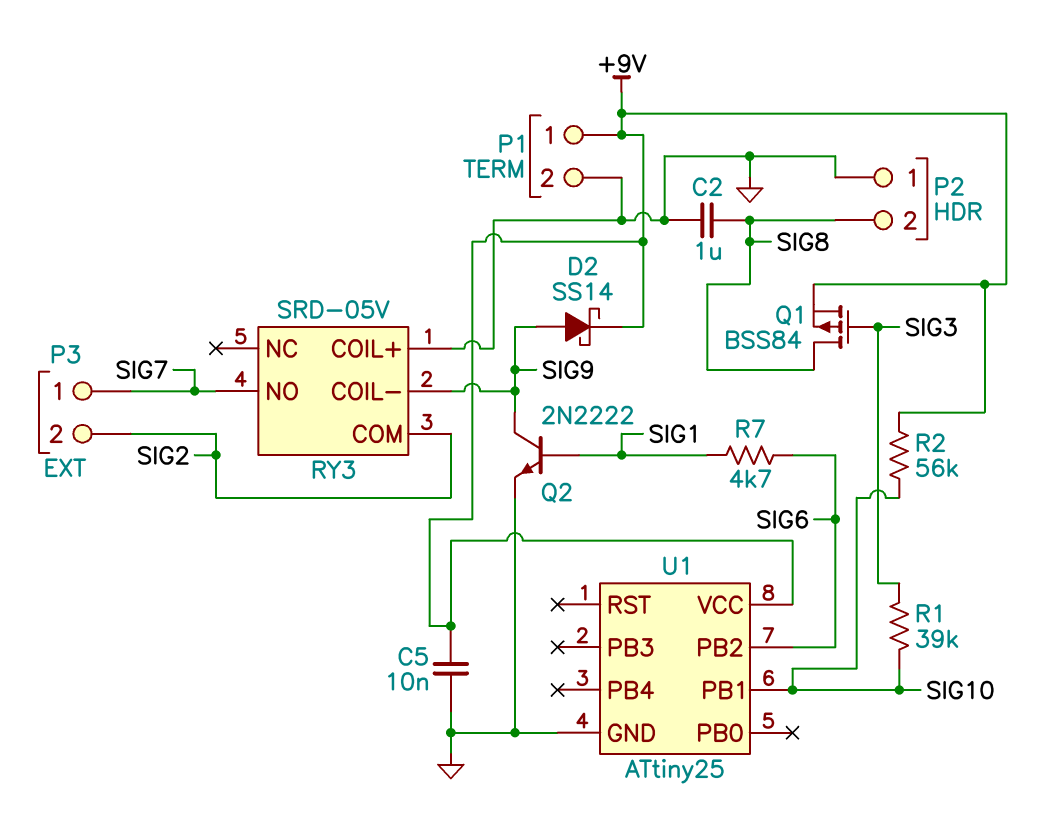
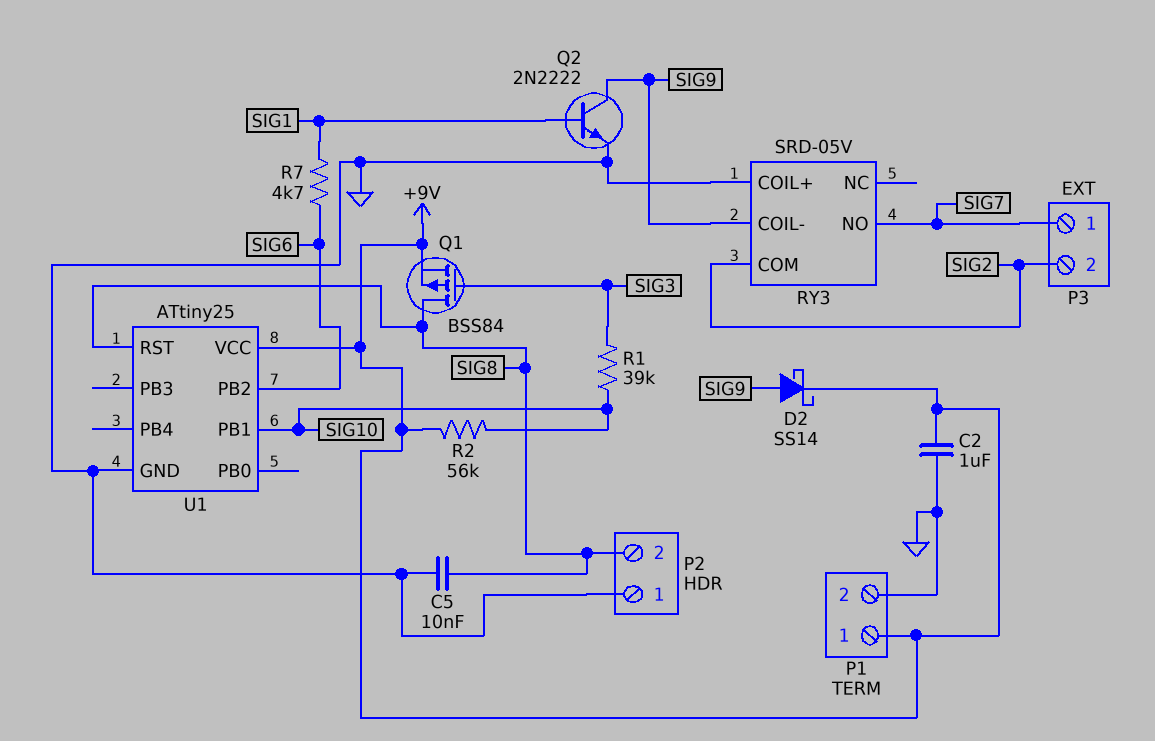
C2: 1uF (GND, SIG8) -> 1uF (+9V, GND)
C5: 10nF (+9V, GND) -> 10nF (GND, SIG8)
U1 pin RST: none -> SIG8

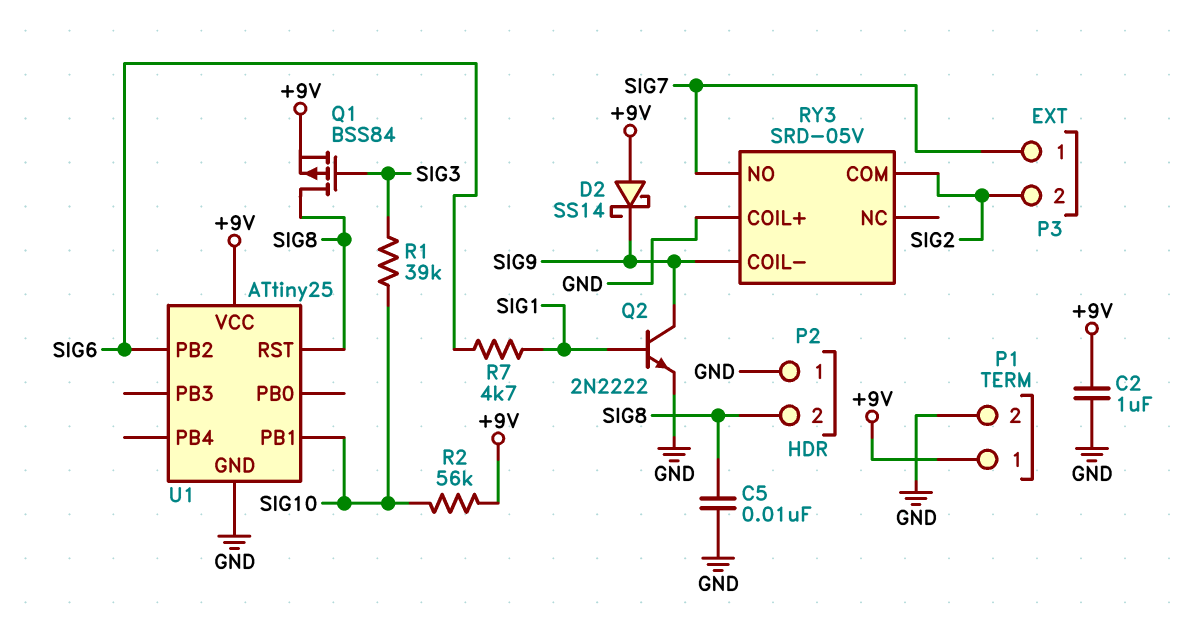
D2: schottky SS14 (A SIG9, K +9V) -> schottky SS14 (A +9V, K SIG9)

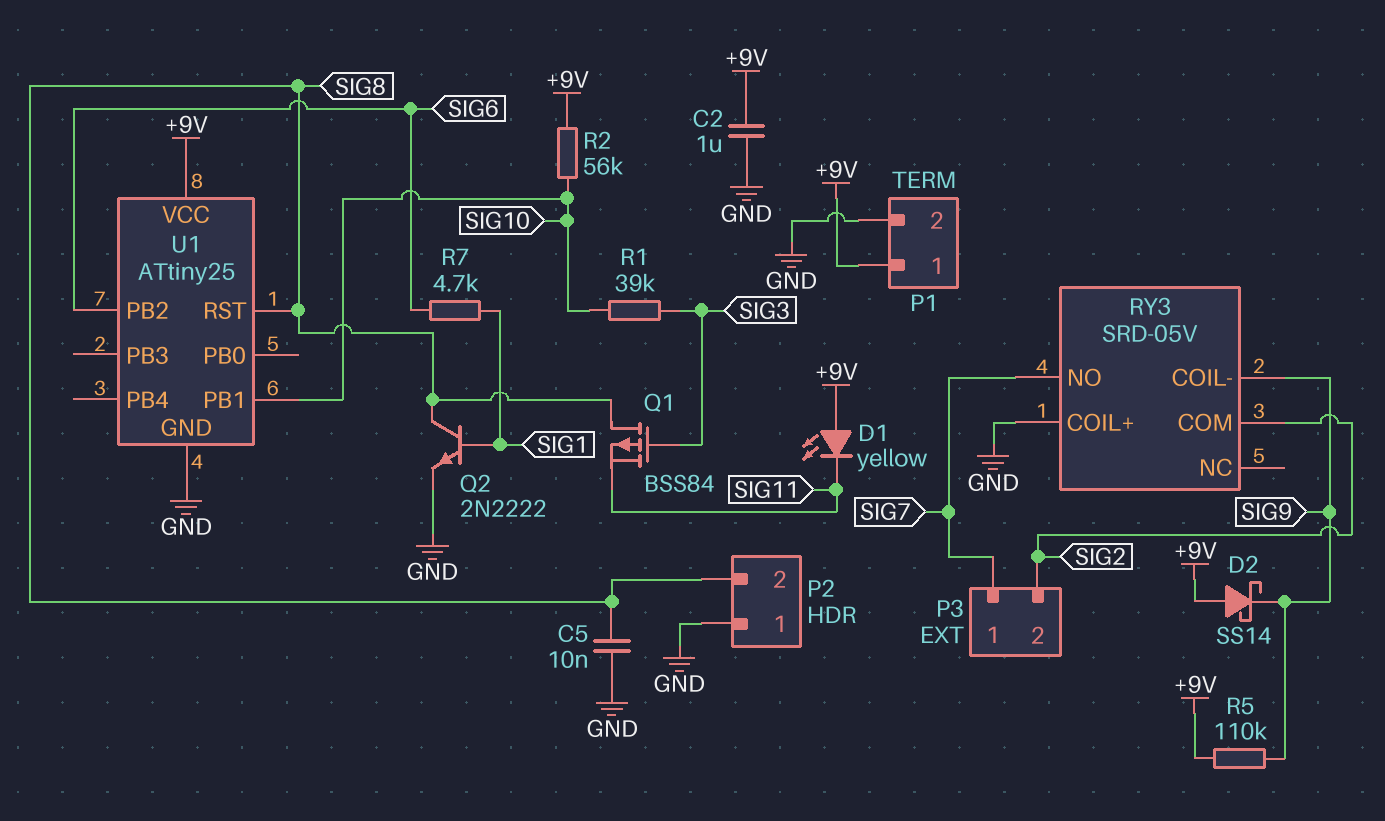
D1: none -> LED yellow (A +9V, K SIG11)
Q1: PMOS BSS84 (G SIG3, D SIG8, S +9V) -> PMOS BSS84 (G SIG3, D SIG8, S SIG11)
Q2: NPN 2N2222 (B SIG1, C SIG9, E GND) -> NPN 2N2222 (B SIG1, C SIG8, E GND)
R5: none -> 110k (+9V, SIG9)

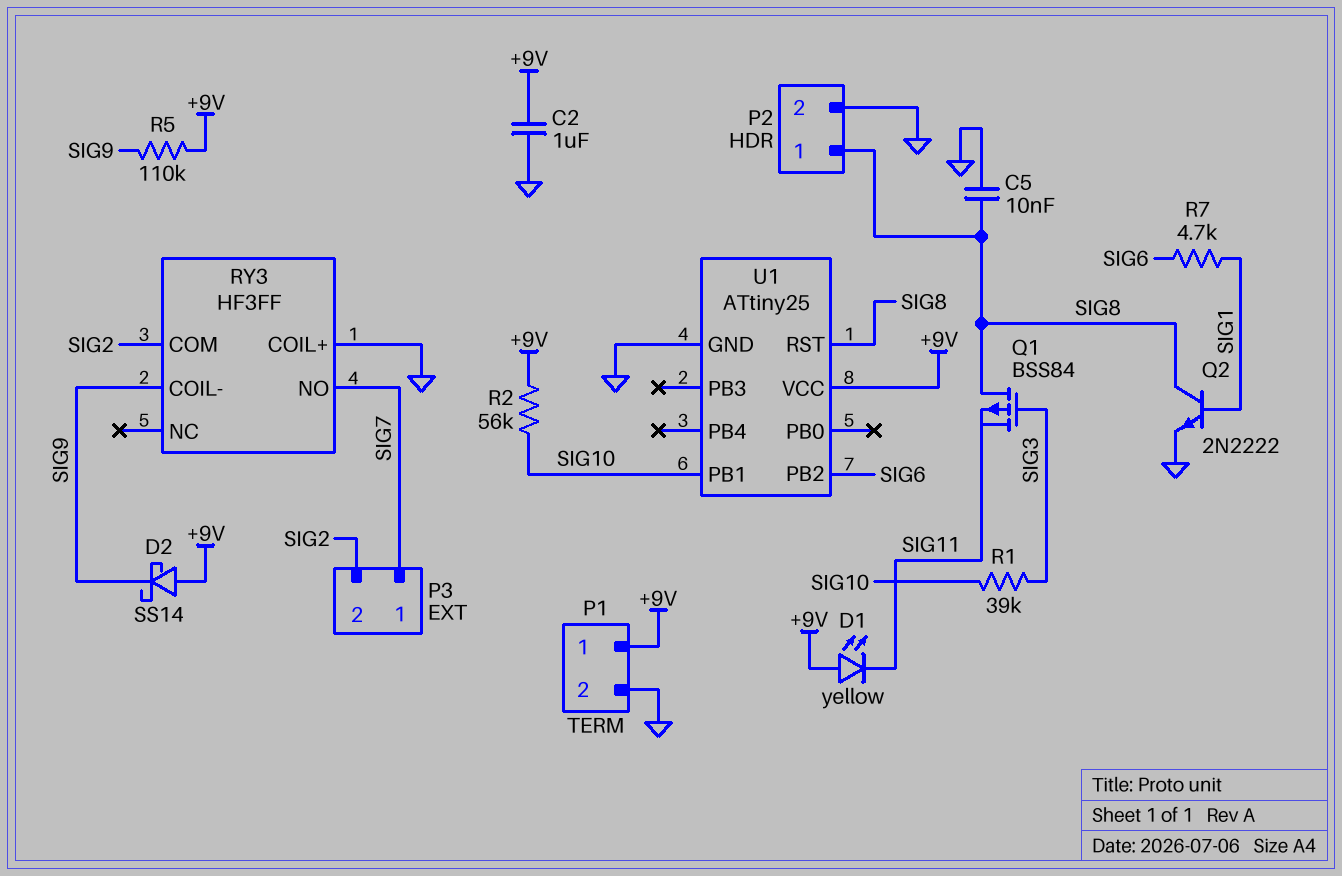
P2 pin 1: GND -> SIG8
P2 pin 2: SIG8 -> GND
RY3: SRD-05V -> HF3FF

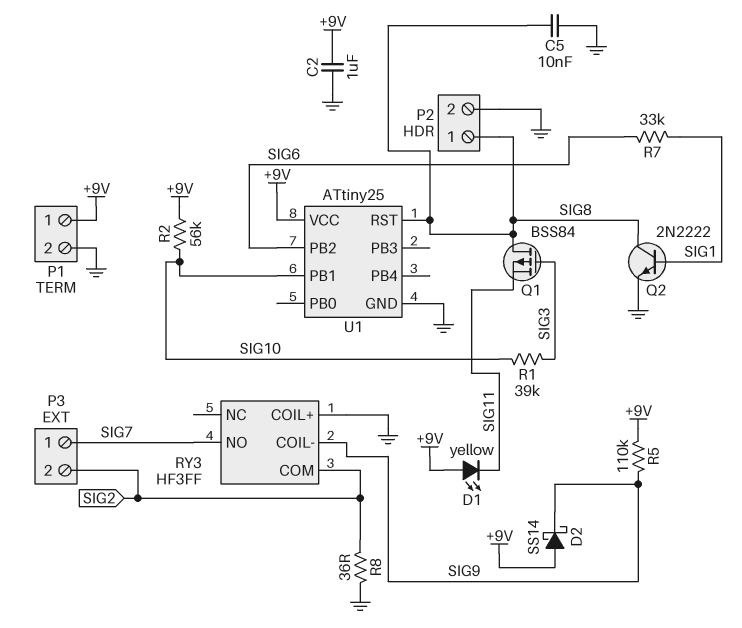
R7: 4.7k (SIG1, SIG6) -> 33k (SIG1, SIG6)
R8: none -> 36 (GND, SIG2)

